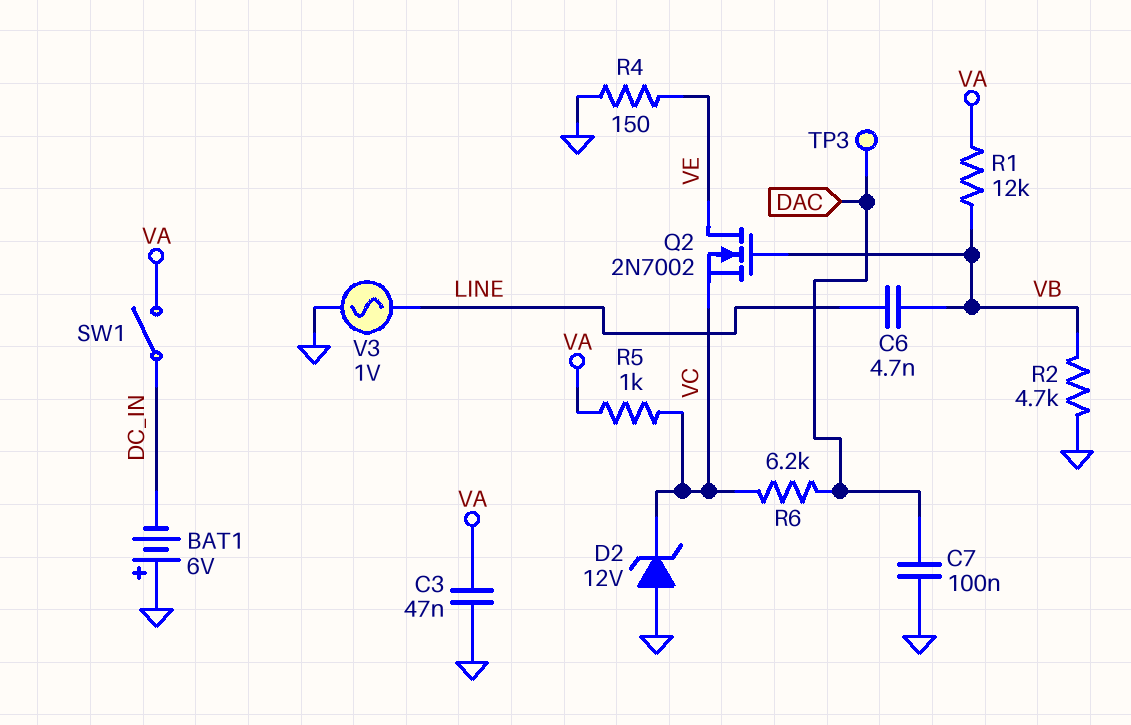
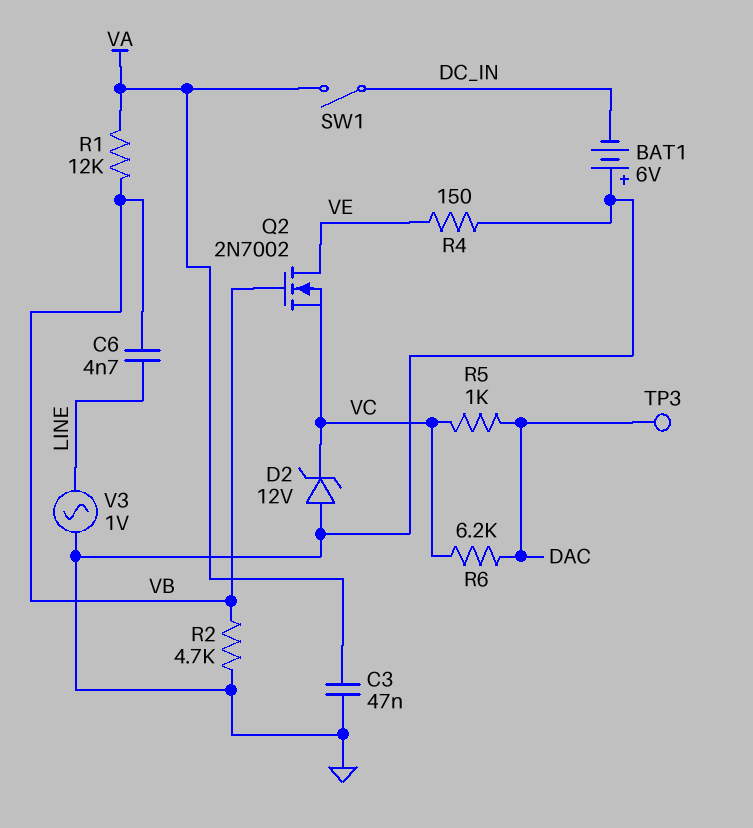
C7: 100nF (DAC, GND) -> none
R5: 1k (VA, VC) -> 1k (DAC, VC)

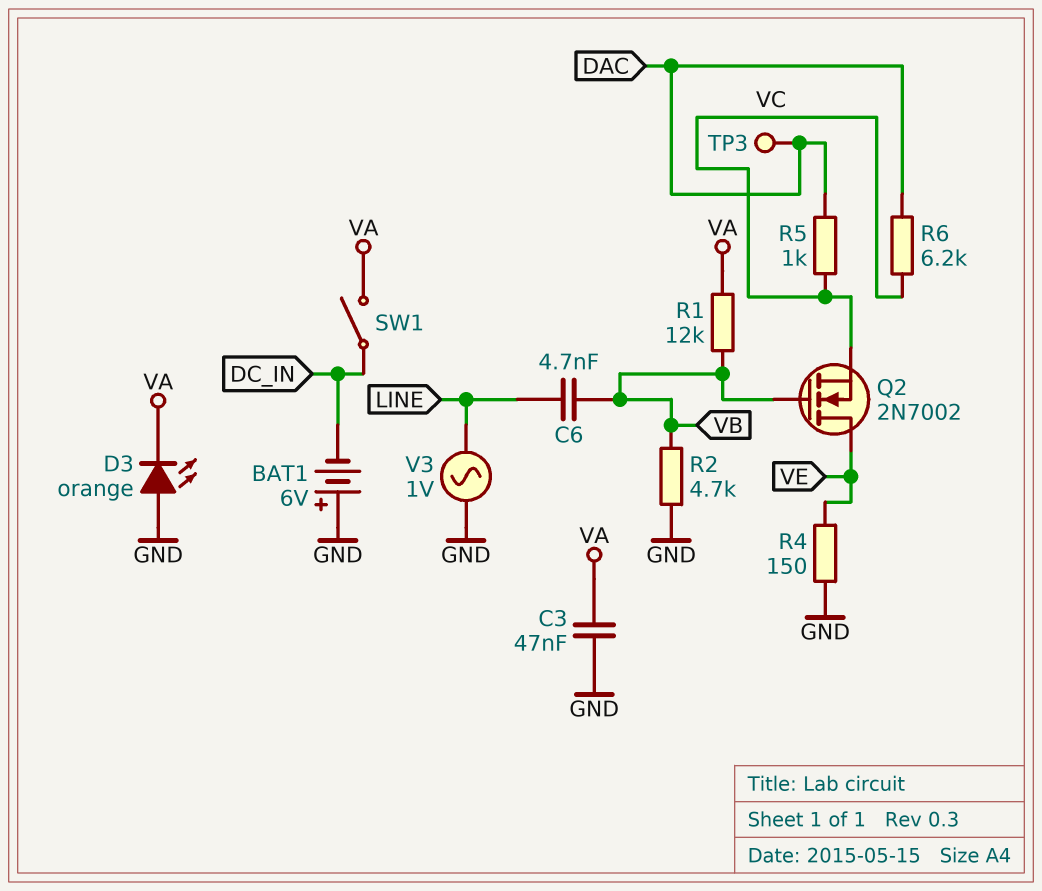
D2: zener 12V (A GND, K VC) -> none
D3: none -> LED orange (A GND, K VA)

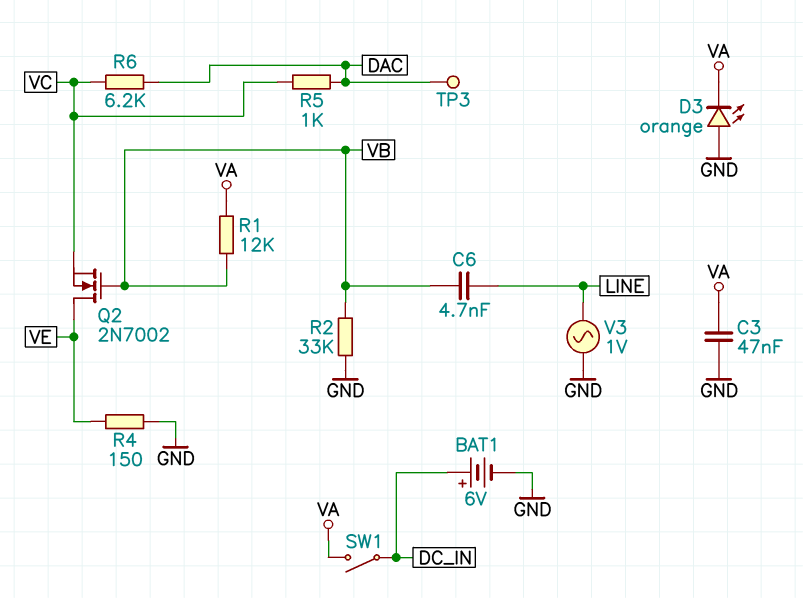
BAT1: 6V (plus GND, minus DC_IN) -> 6V (plus DC_IN, minus GND)
R2: 4.7k (GND, VB) -> 33k (GND, VB)

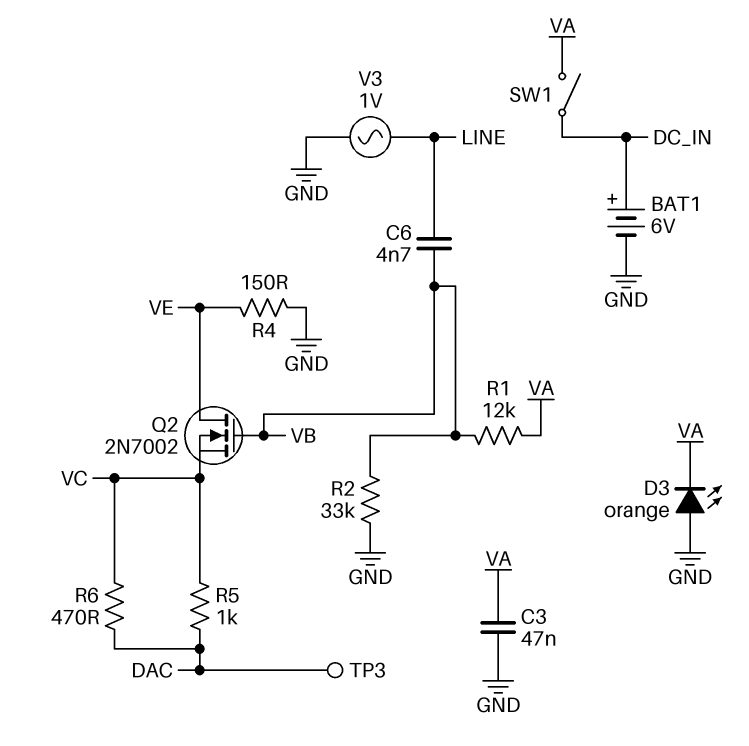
R6: 6.2k (DAC, VC) -> 470 (DAC, VC)

